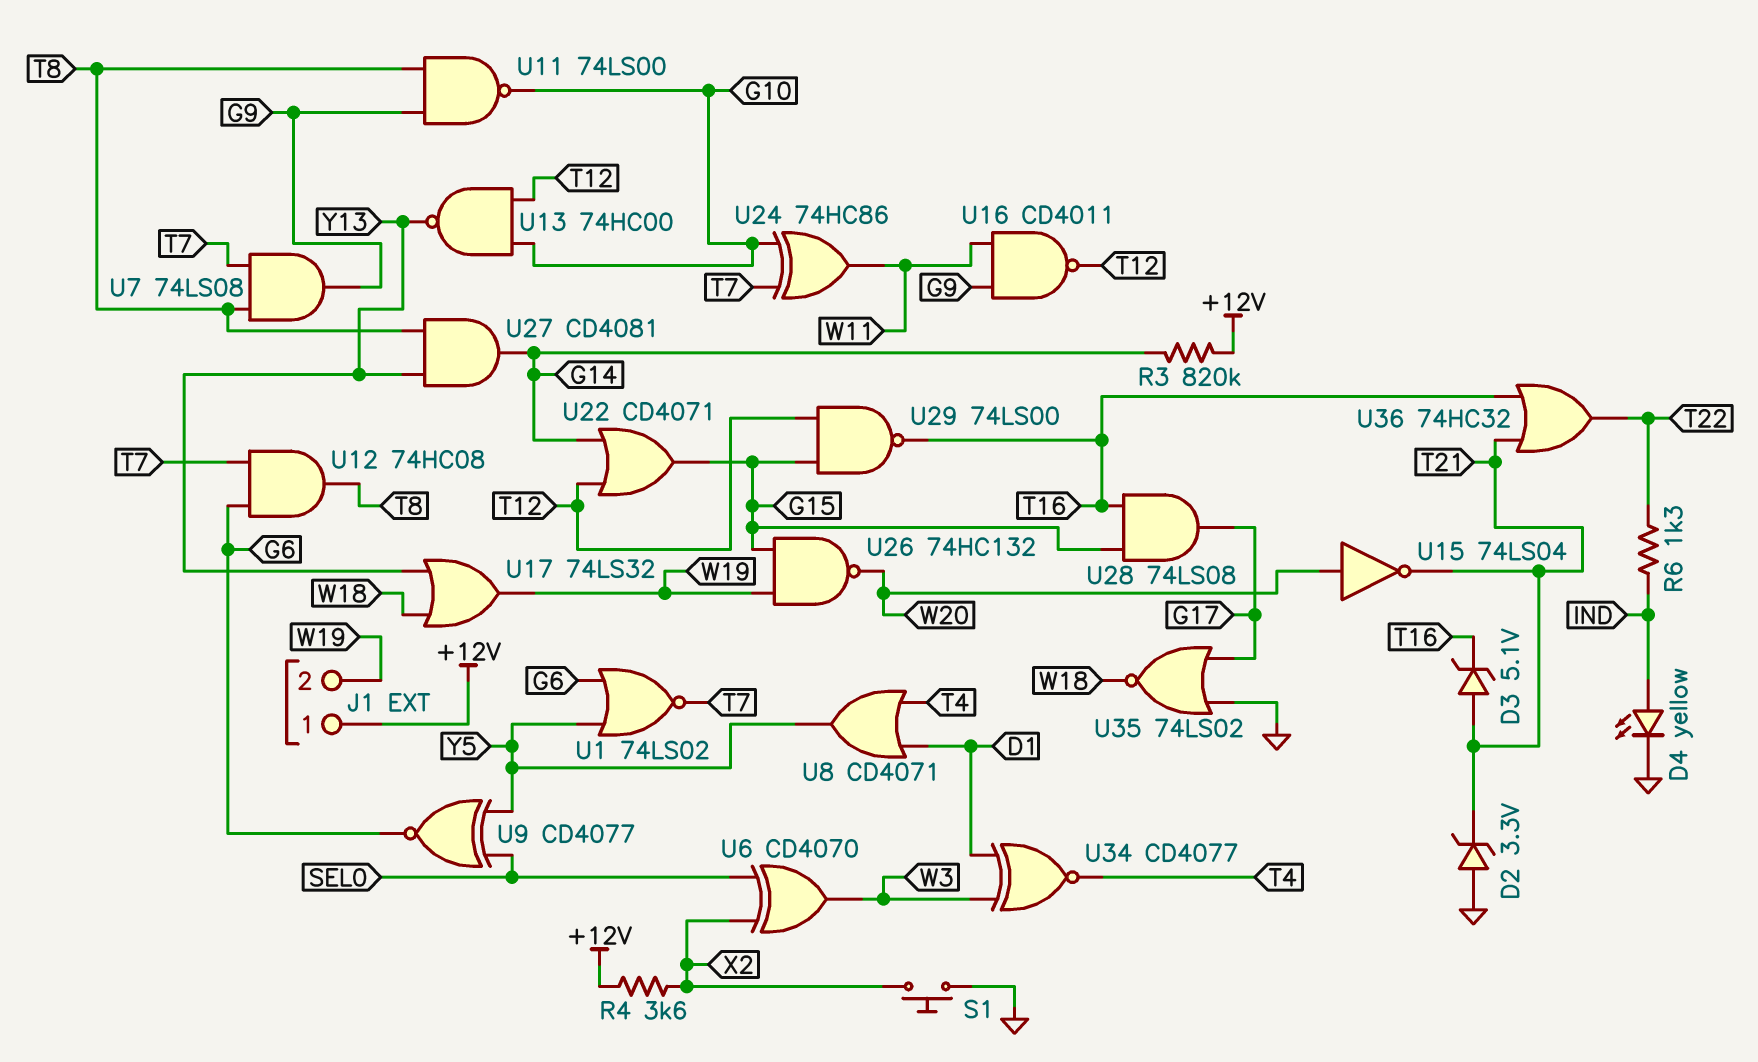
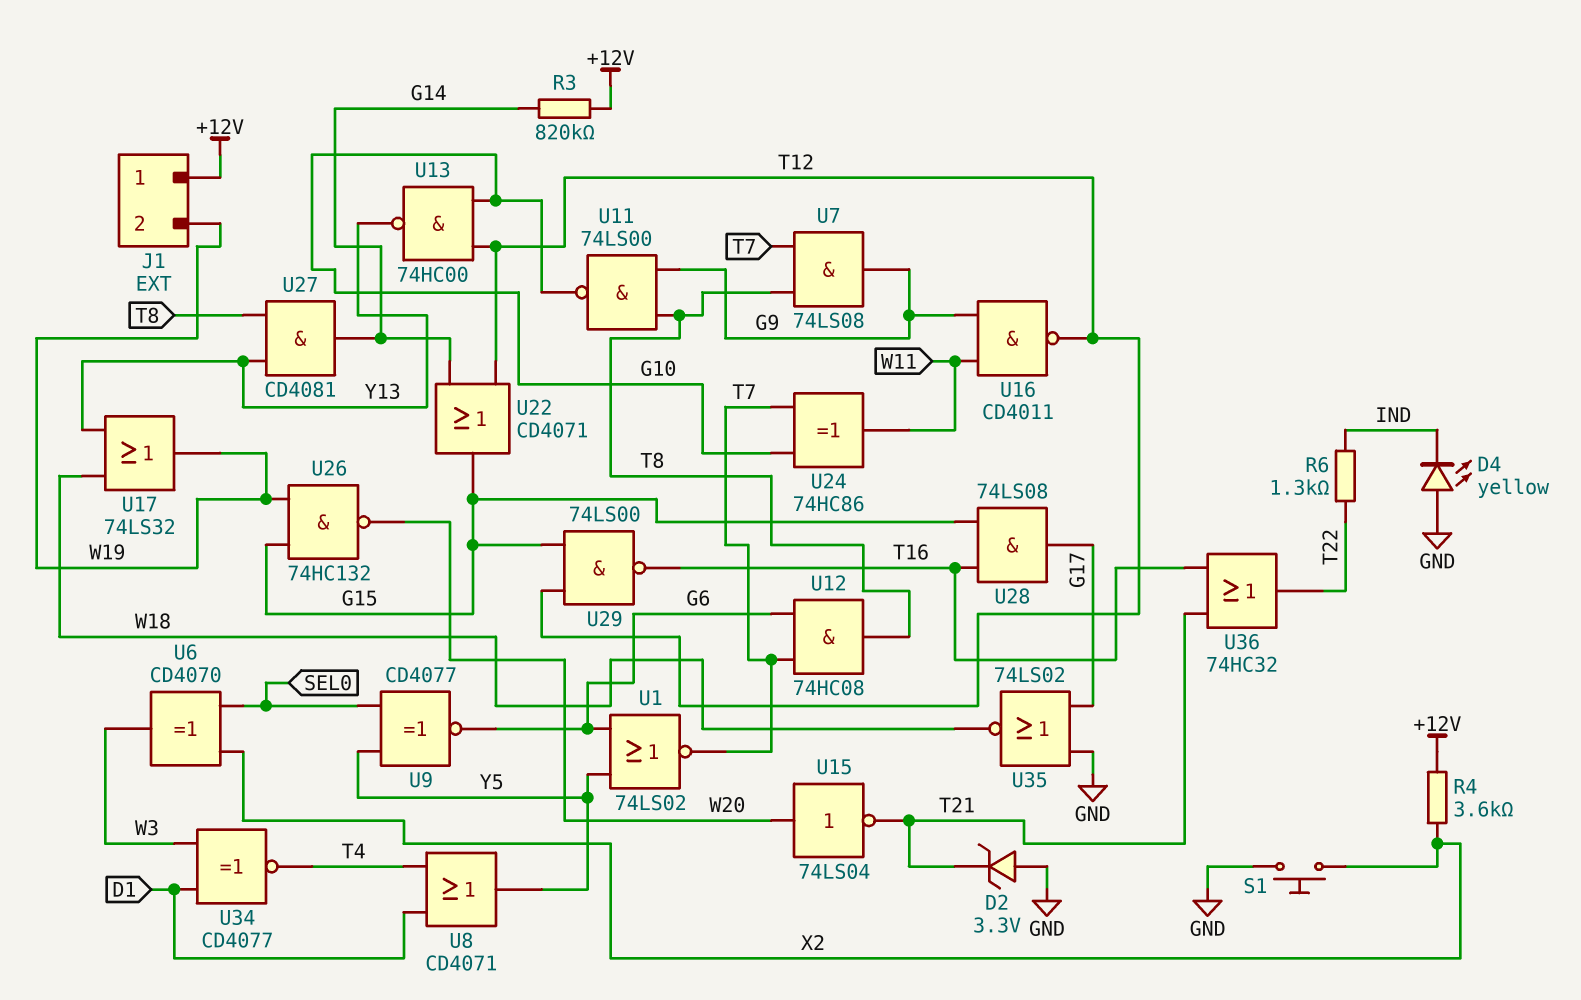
D3: zener 5.1V (A T21, K T16) -> none
D4: LED yellow (A IND, K GND) -> LED yellow (A GND, K IND)

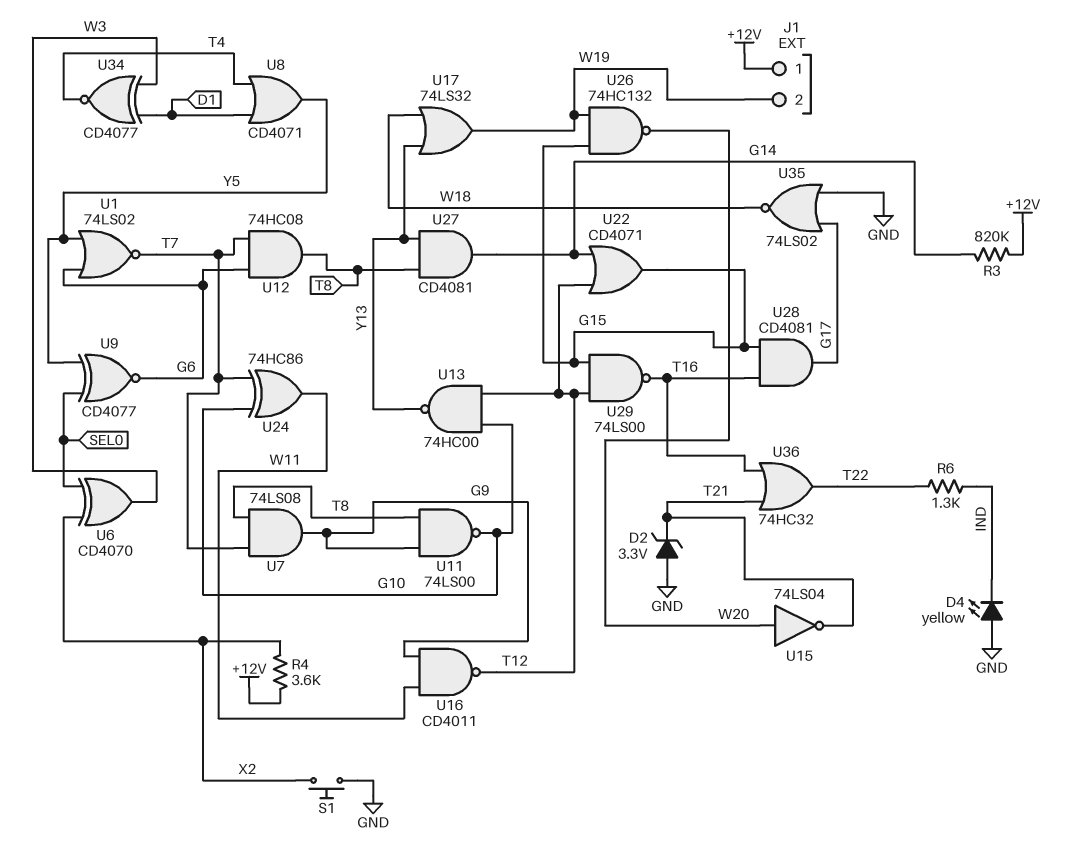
U28: AND 74LS08 (in G15, in T16, out G17) -> AND CD4081 (in G15, in T16, out G17)

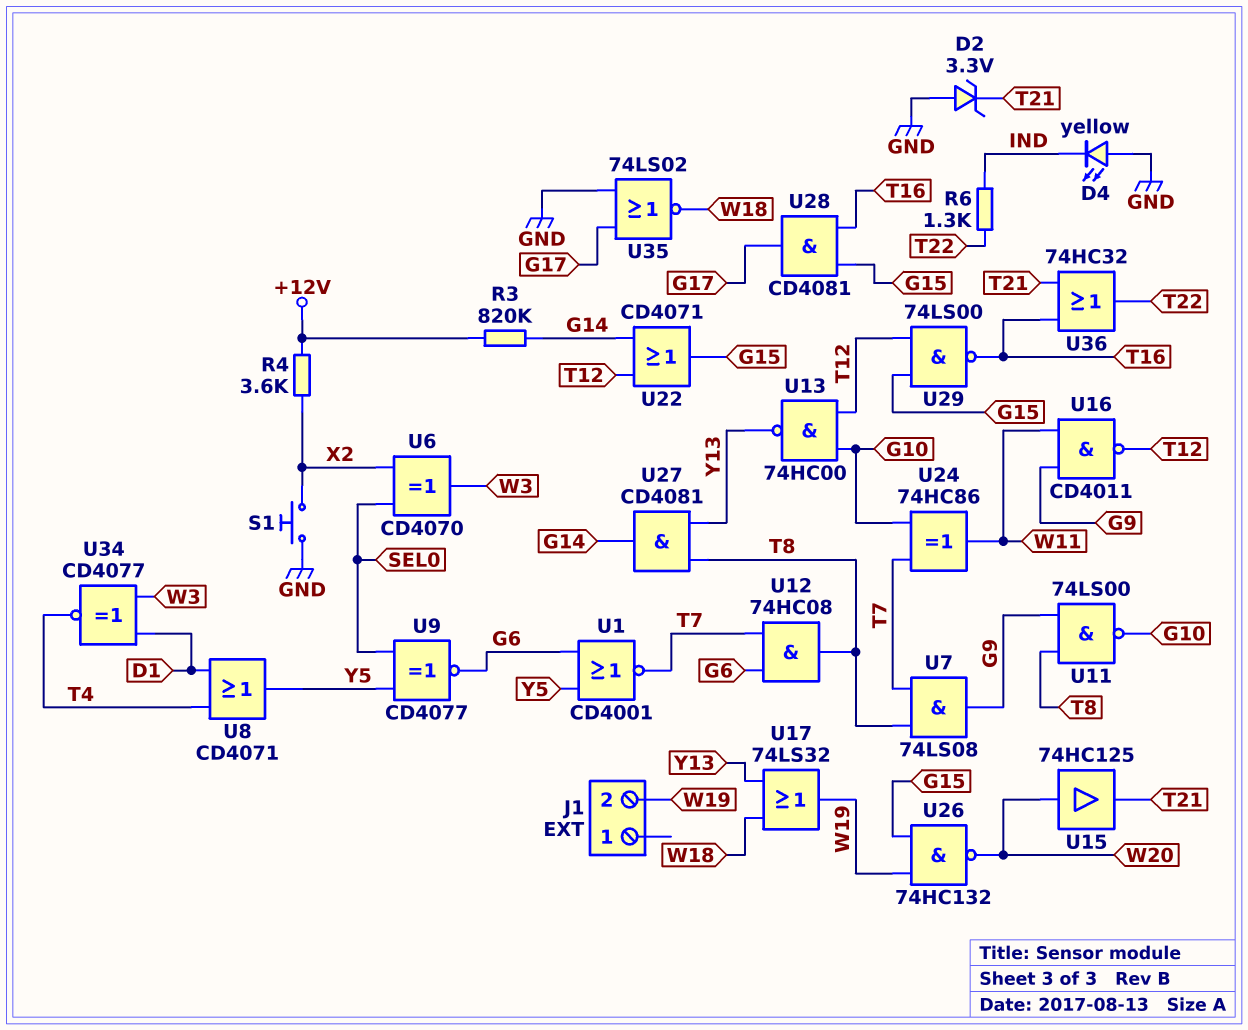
J1 pin 1: +12V -> none
U1: NOR 74LS02 (in G6, in Y5, out T7) -> NOR CD4001 (in G6, in Y5, out T7)
U15: NOT 74LS04 (in W20, out T21) -> buffer 74HC125 (in W20, out T21)

